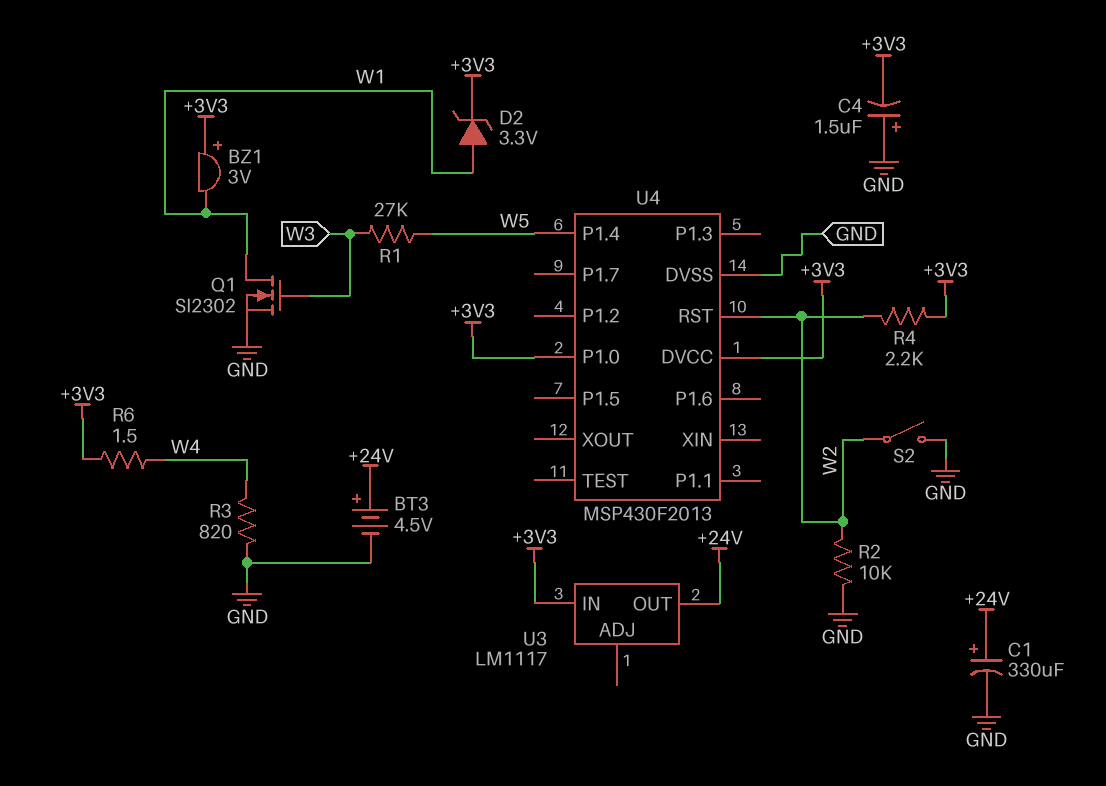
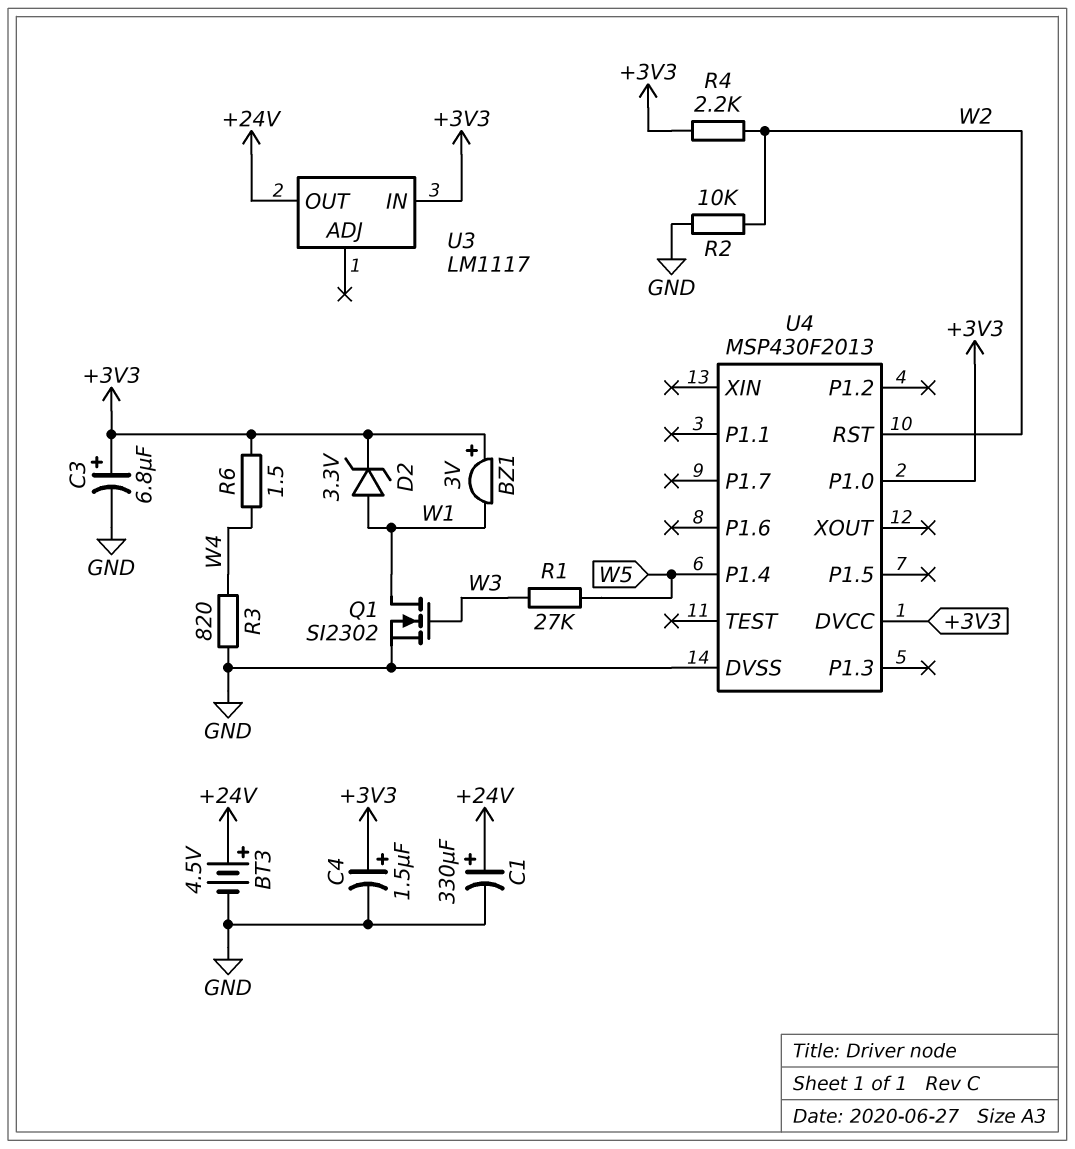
C3: none -> 6.8uF (plus +3V3, minus GND)
C4: 1.5uF (plus GND, minus +3V3) -> 1.5uF (plus +3V3, minus GND)
S2: switch (GND, W2) -> none

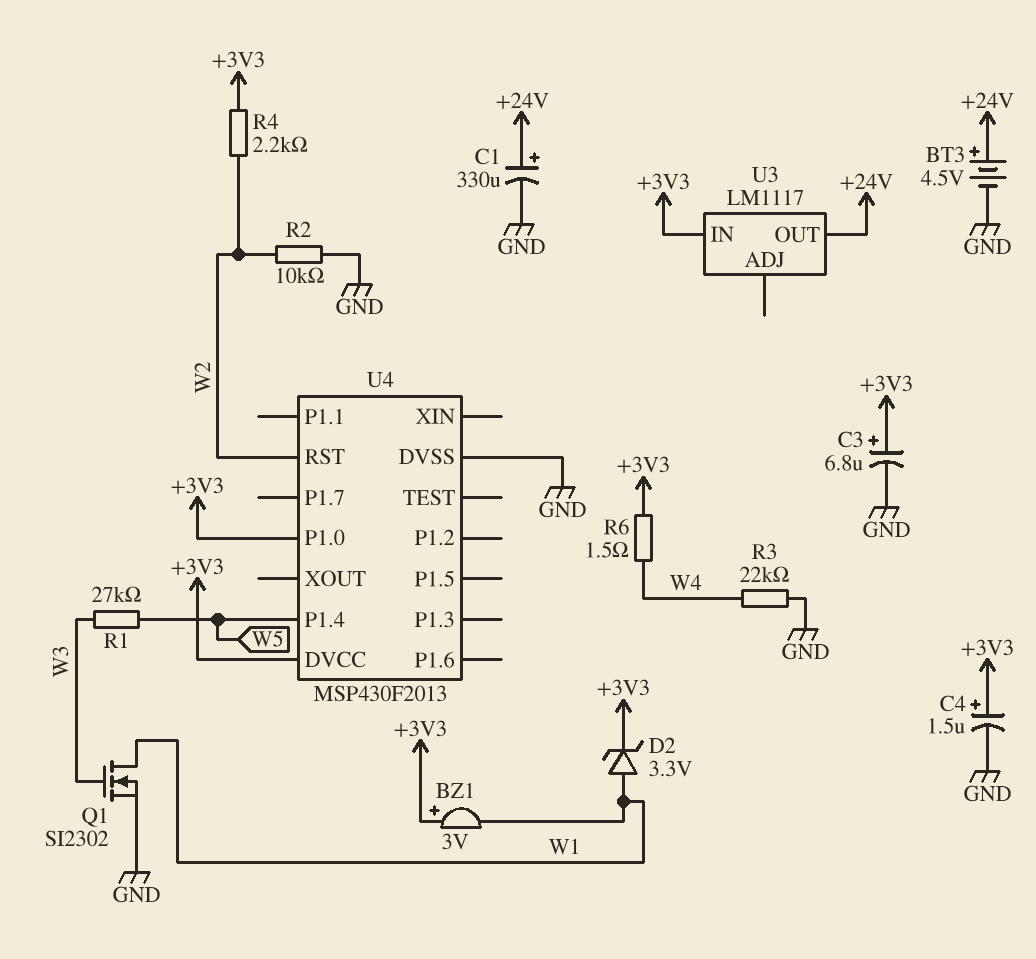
R3: 820 (GND, W4) -> 22k (GND, W4)

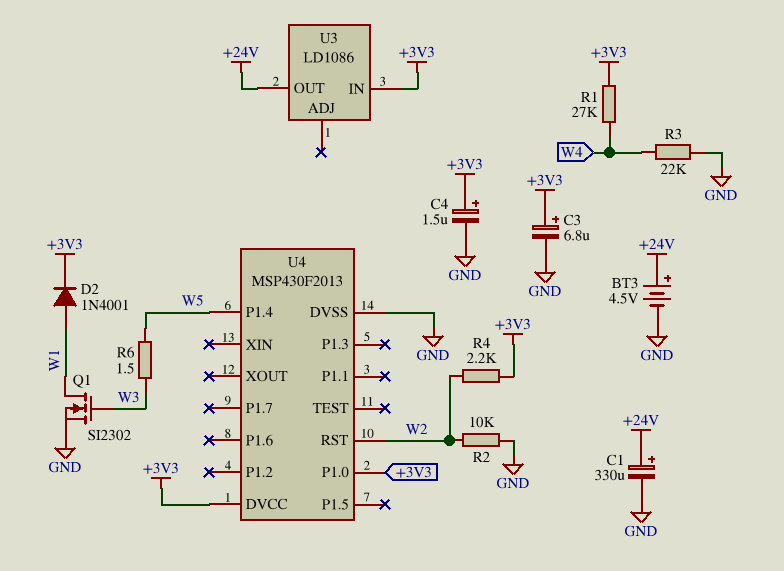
BZ1: buzzer 3V (plus +3V3, minus W1) -> none
D2: zener 3.3V (A W1, K +3V3) -> diode 1N4001 (A W1, K +3V3)
R1: 27k (W3, W5) -> 27k (+3V3, W4)
R6: 1.5 (+3V3, W4) -> 1.5 (W3, W5)
U3: LM1117 -> LD1086

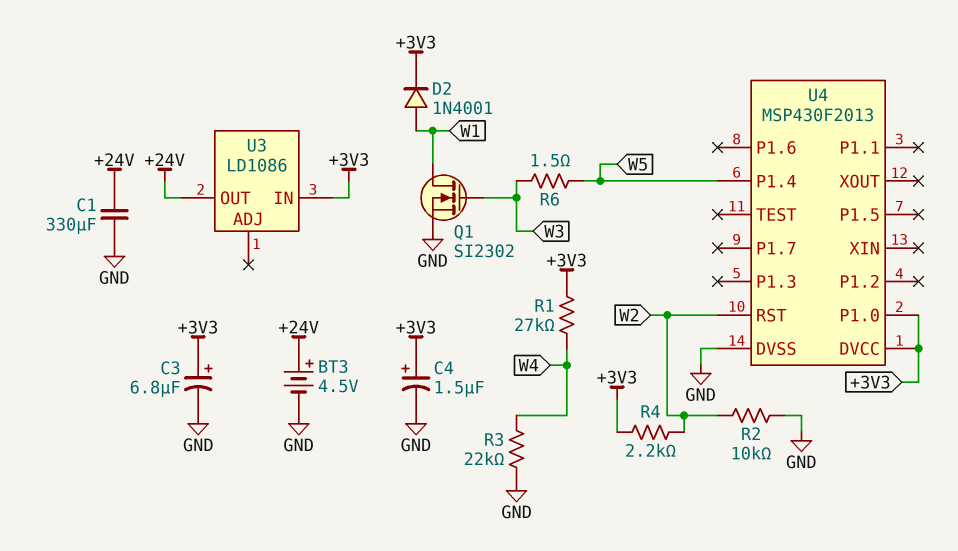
C1: 330uF (plus +24V, minus GND) -> 330uF (+24V, GND)

